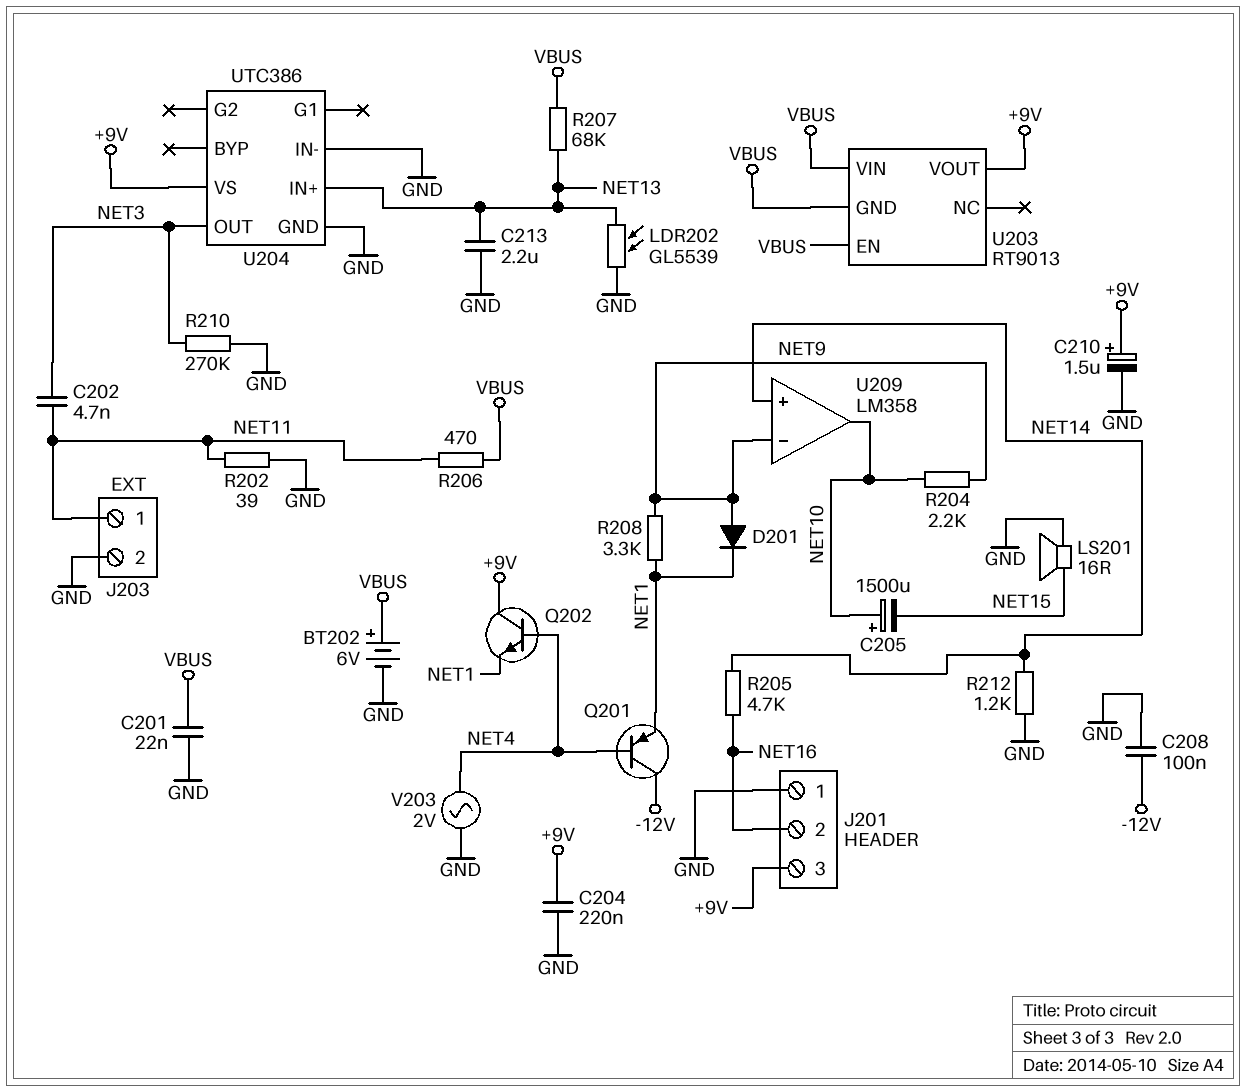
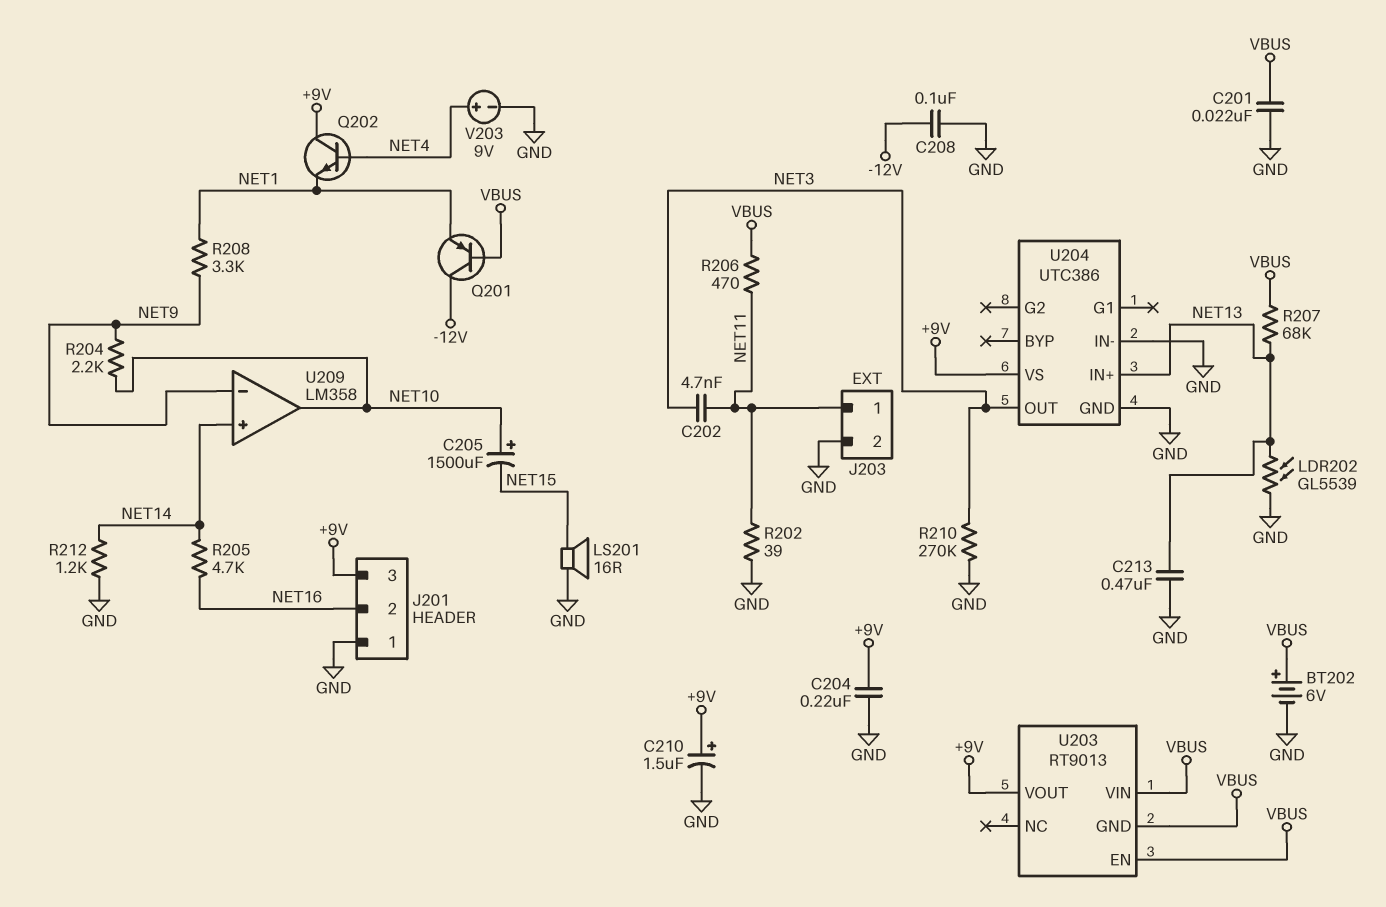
C213: 2.2uF (GND, NET13) -> 470nF (GND, NET13)
D201: diode (A NET9, K NET1) -> none
Q201: PNP (B NET4, C -12V, E NET1) -> PNP (B VBUS, C -12V, E NET1)
V203: AC 2V (GND, NET4) -> 9V (plus NET4, minus GND)

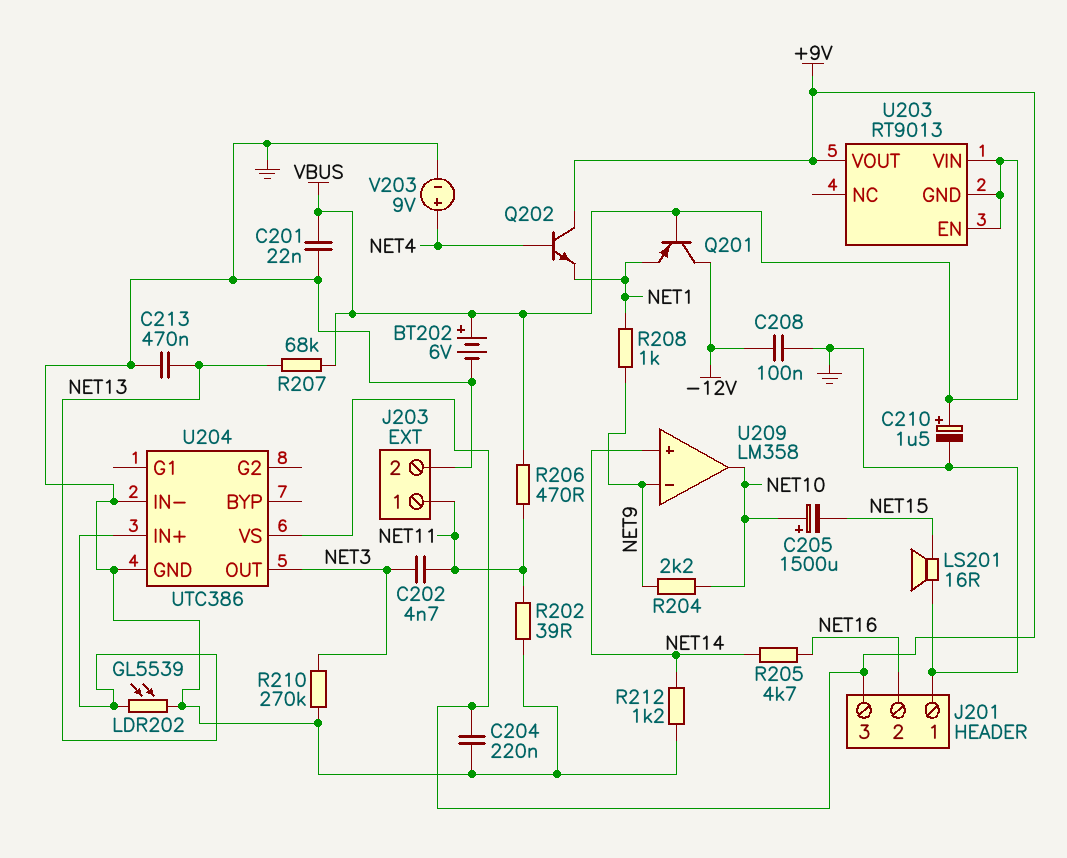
C210: 1.5uF (plus +9V, minus GND) -> 1.5uF (plus VBUS, minus GND)
R208: 3.3k (NET1, NET9) -> 1k (NET1, NET9)

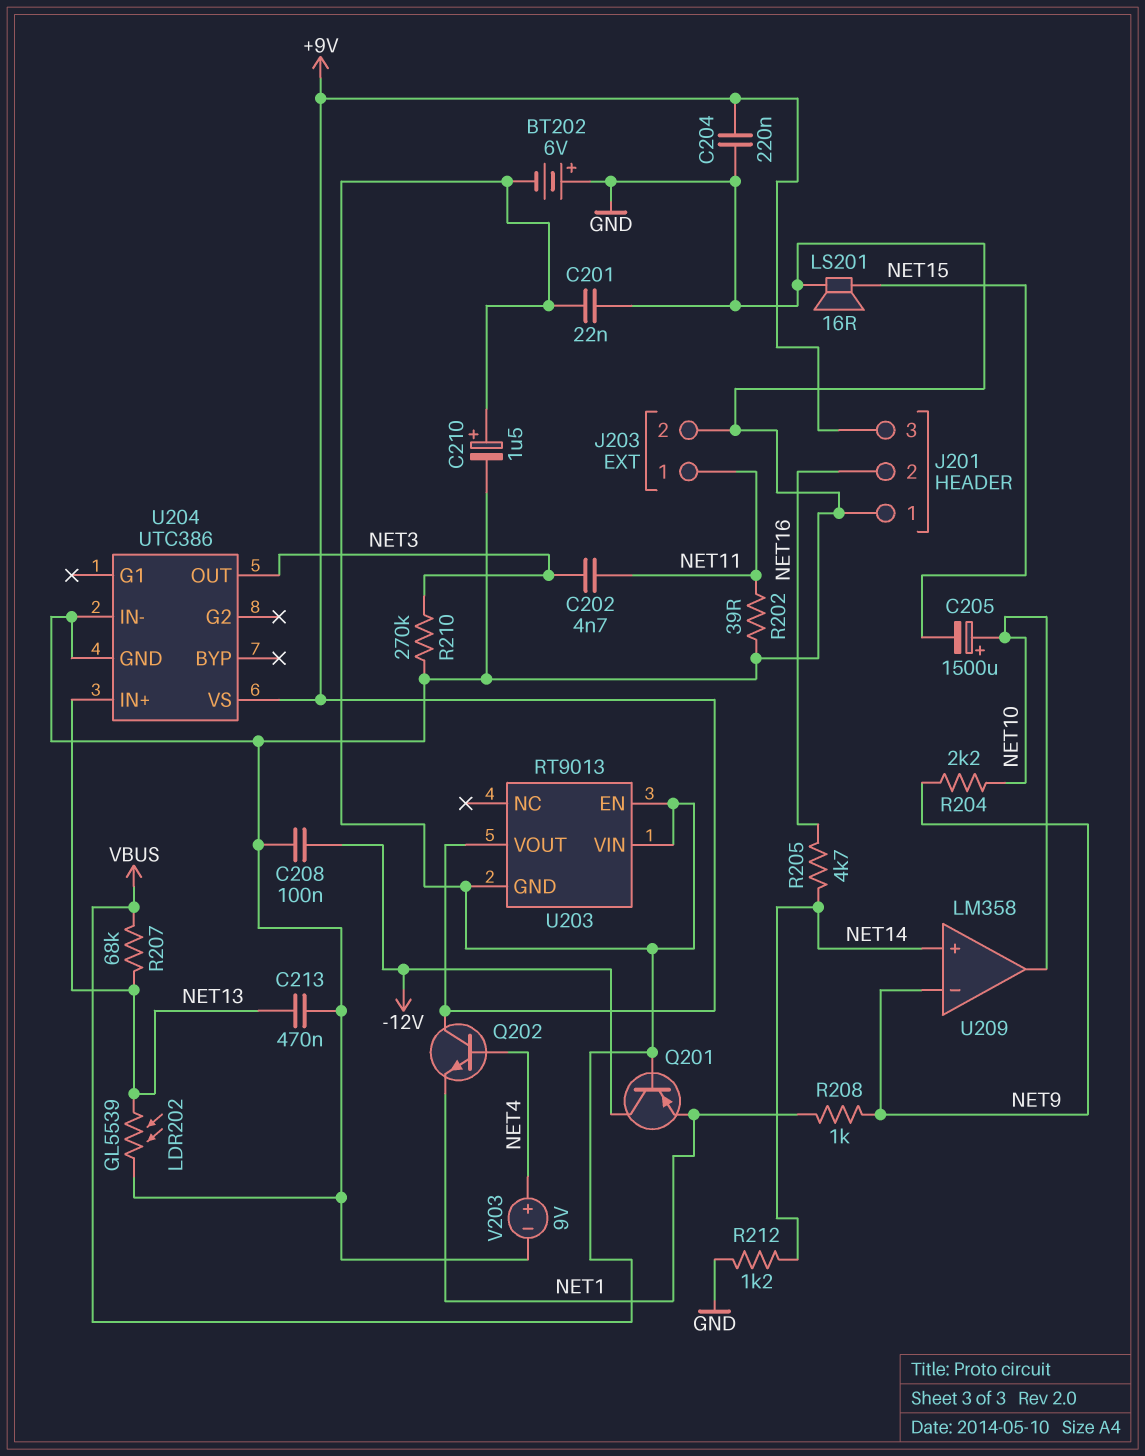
BT202: 6V (plus VBUS, minus GND) -> 6V (plus GND, minus VBUS)
R206: 470 (NET11, VBUS) -> none

